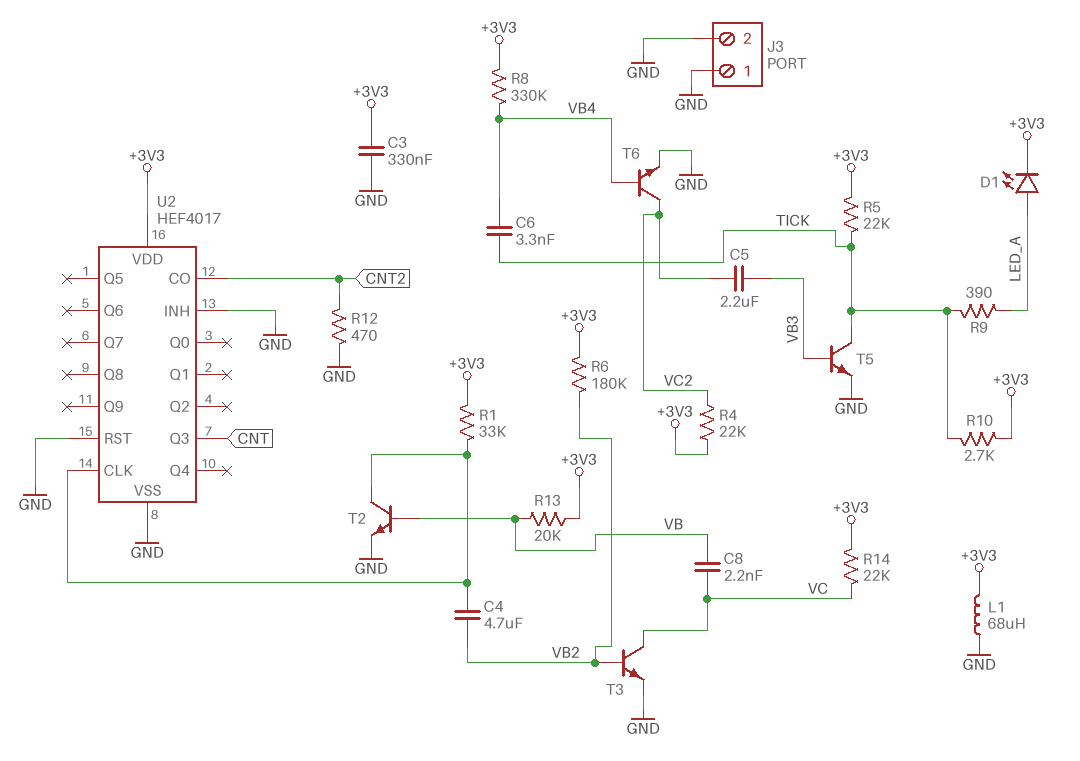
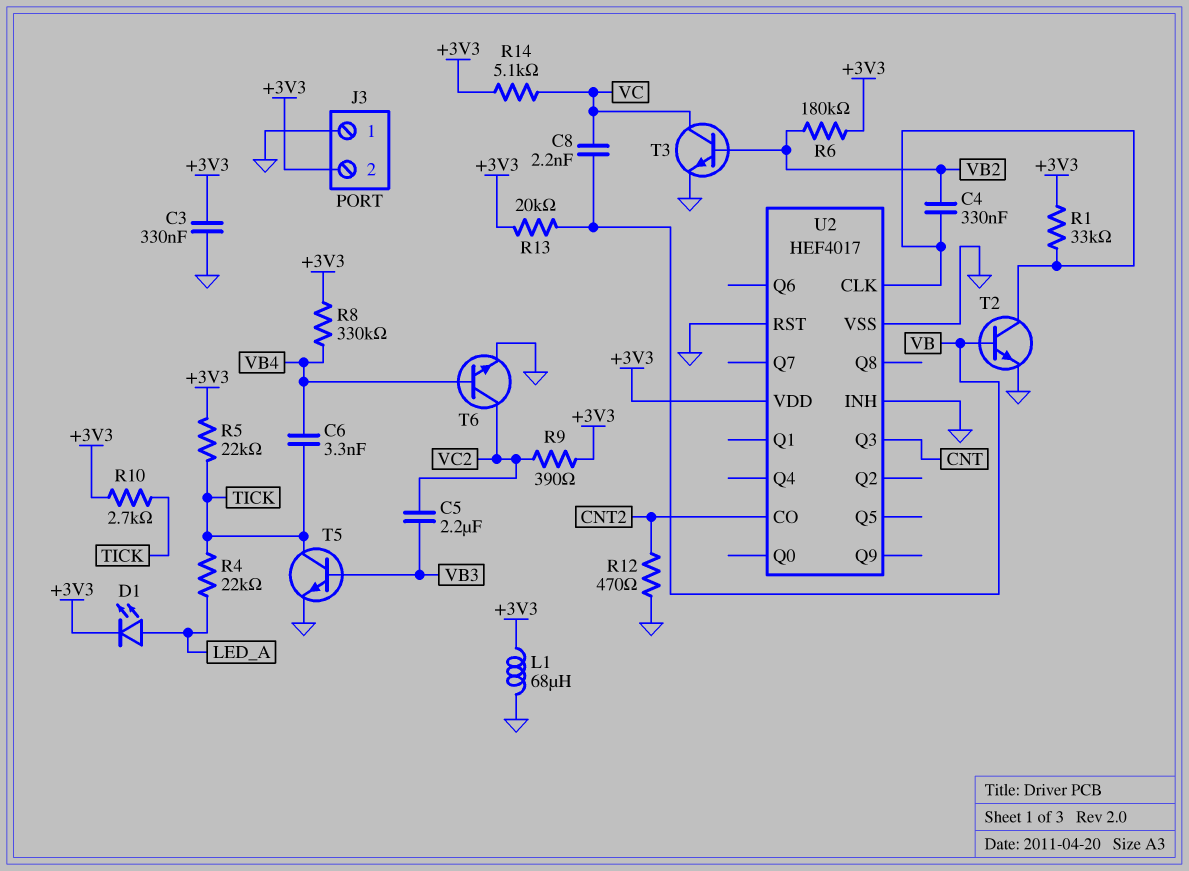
C4: 4.7uF (U2/CLK, VB2) -> 330nF (U2/CLK, VB2)
J3 pin 2: GND -> +3V3
R4: 22k (+3V3, VC2) -> 22k (LED_A, TICK)
R9: 390 (LED_A, TICK) -> 390 (+3V3, VC2)
R14: 22k (+3V3, VC) -> 5.1k (+3V3, VC)

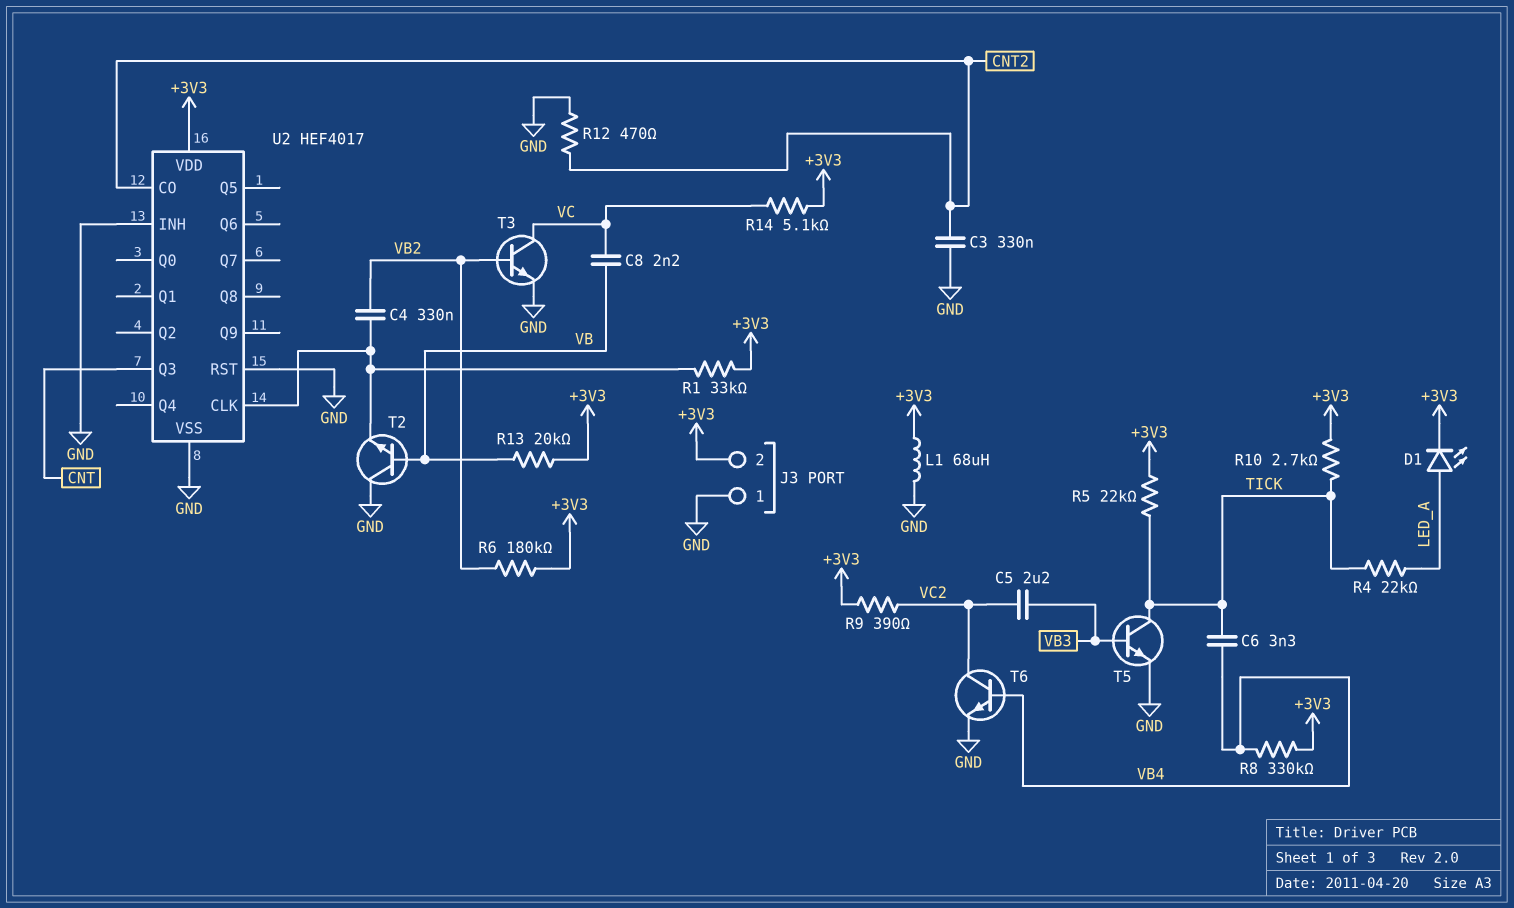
C3: 330nF (+3V3, GND) -> 330nF (CNT2, GND)
T2: NPN (B VB, C U2/CLK, E GND) -> NPN (B VB, C GND, E U2/CLK)

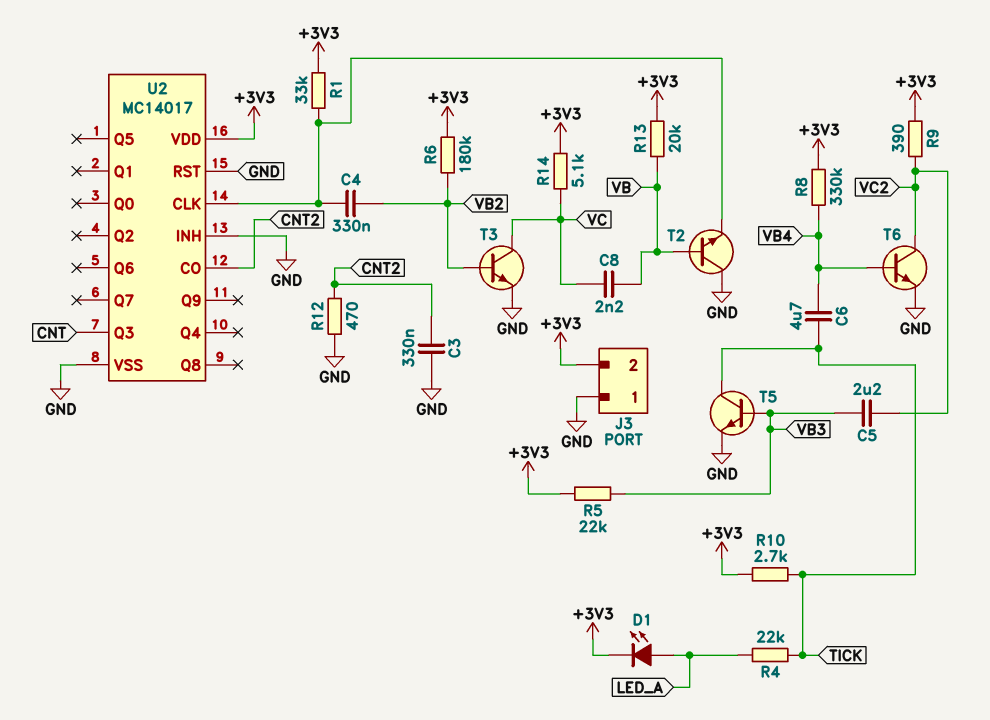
C6: 3.3nF (TICK, VB4) -> 4.7uF (TICK, VB4)
L1: 68uH (+3V3, GND) -> none
R5: 22k (+3V3, TICK) -> 22k (+3V3, VB3)
U2: HEF4017 -> MC14017

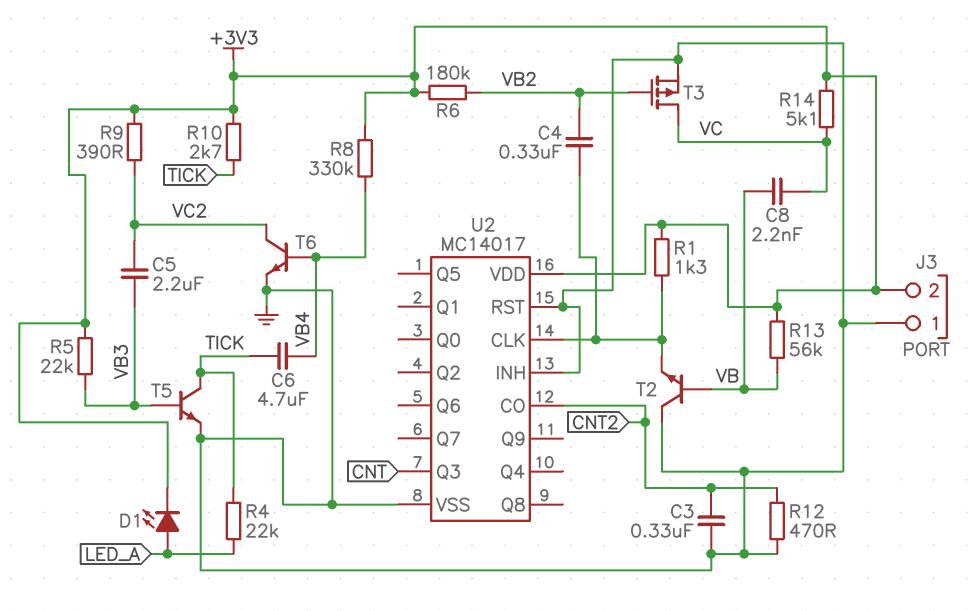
R1: 33k (+3V3, U2/CLK) -> 1.3k (+3V3, U2/CLK)
R13: 20k (+3V3, VB) -> 56k (+3V3, VB)
T3: NPN (B VB2, C VC, E GND) -> PMOS (G VB2, D VC, S GND)

